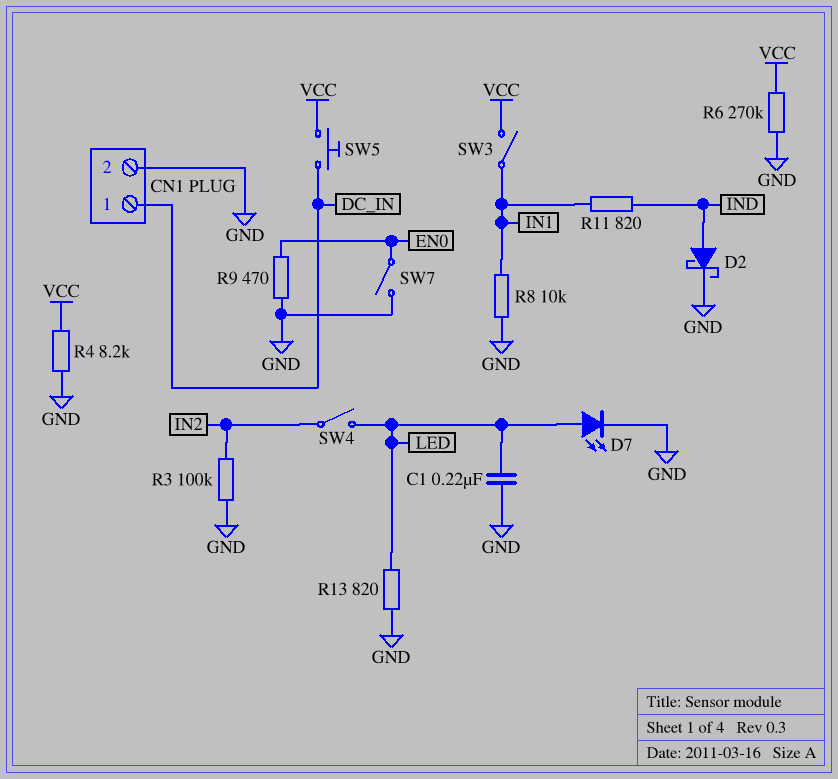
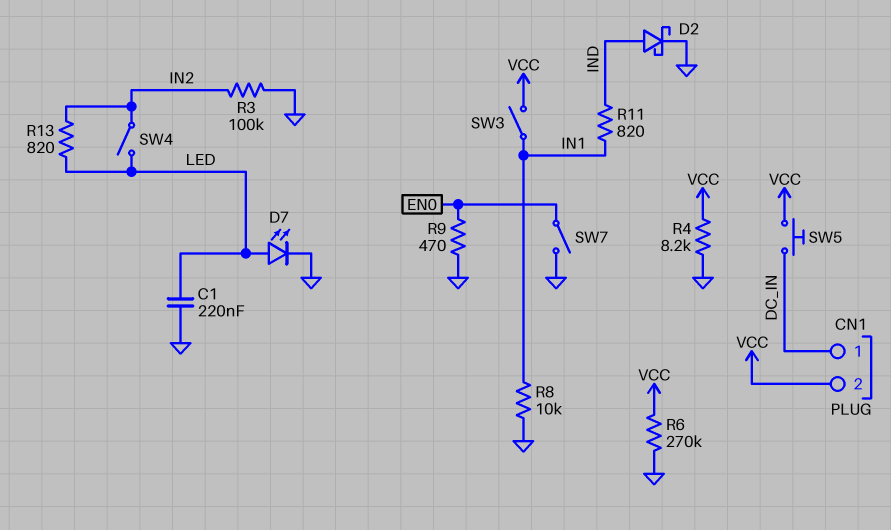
CN1 pin 2: GND -> VCC
R13: 820 (GND, LED) -> 820 (IN2, LED)

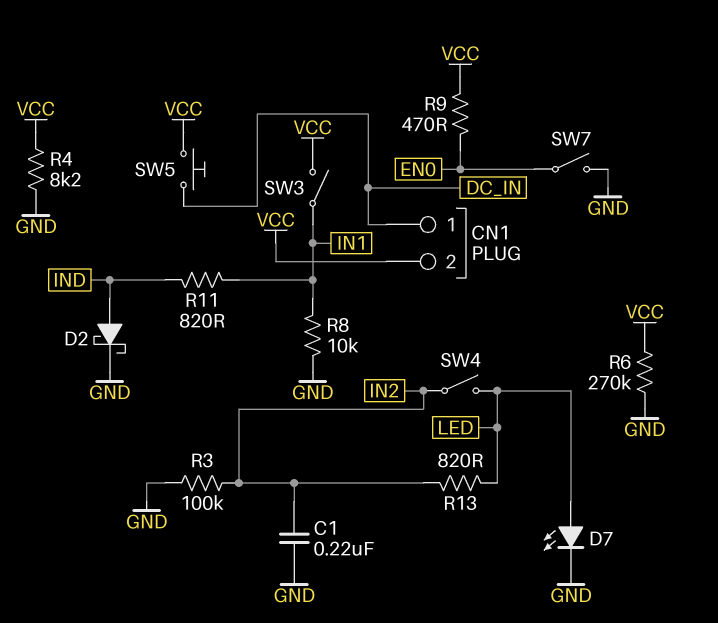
C1: 220nF (GND, LED) -> 220nF (GND, IN2)
R9: 470 (EN0, GND) -> 470 (EN0, VCC)

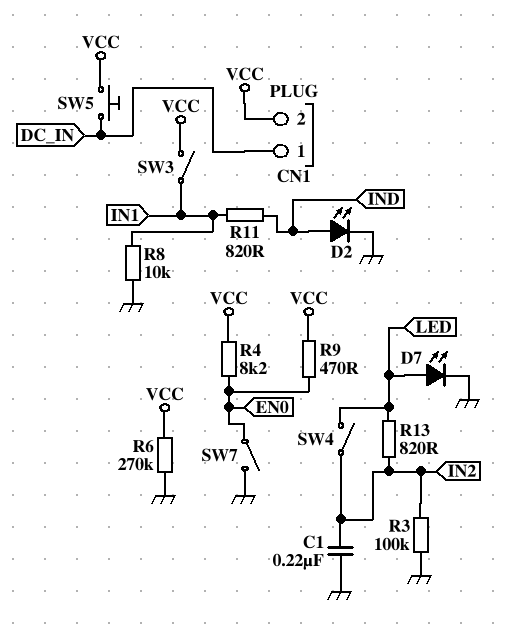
D2: schottky (A IND, K GND) -> LED (A IND, K GND)
R4: 8.2k (GND, VCC) -> 8.2k (EN0, VCC)

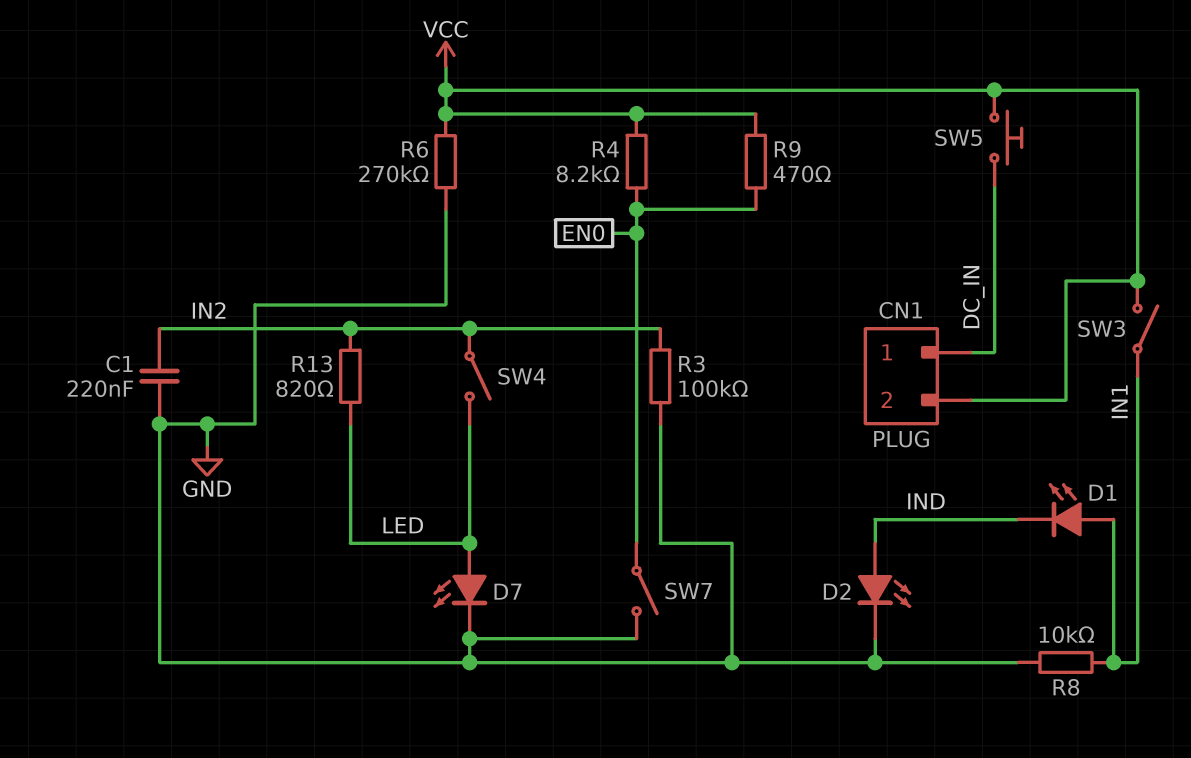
D1: none -> LED (A IN1, K IND)
R11: 820 (IN1, IND) -> none

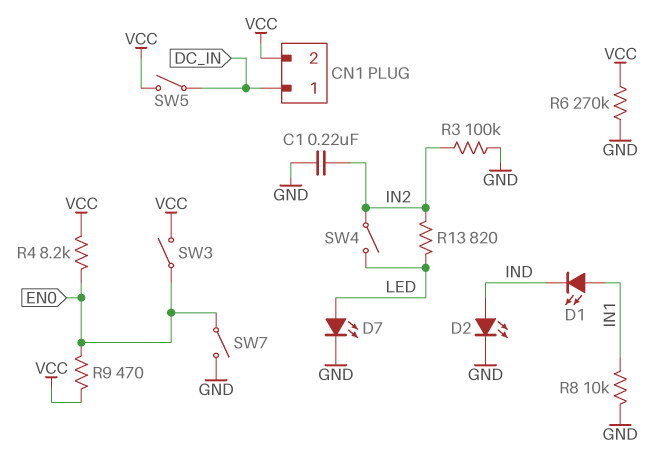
SW3: switch (IN1, VCC) -> switch (EN0, VCC)
SW5: button (DC_IN, VCC) -> switch (DC_IN, VCC)

